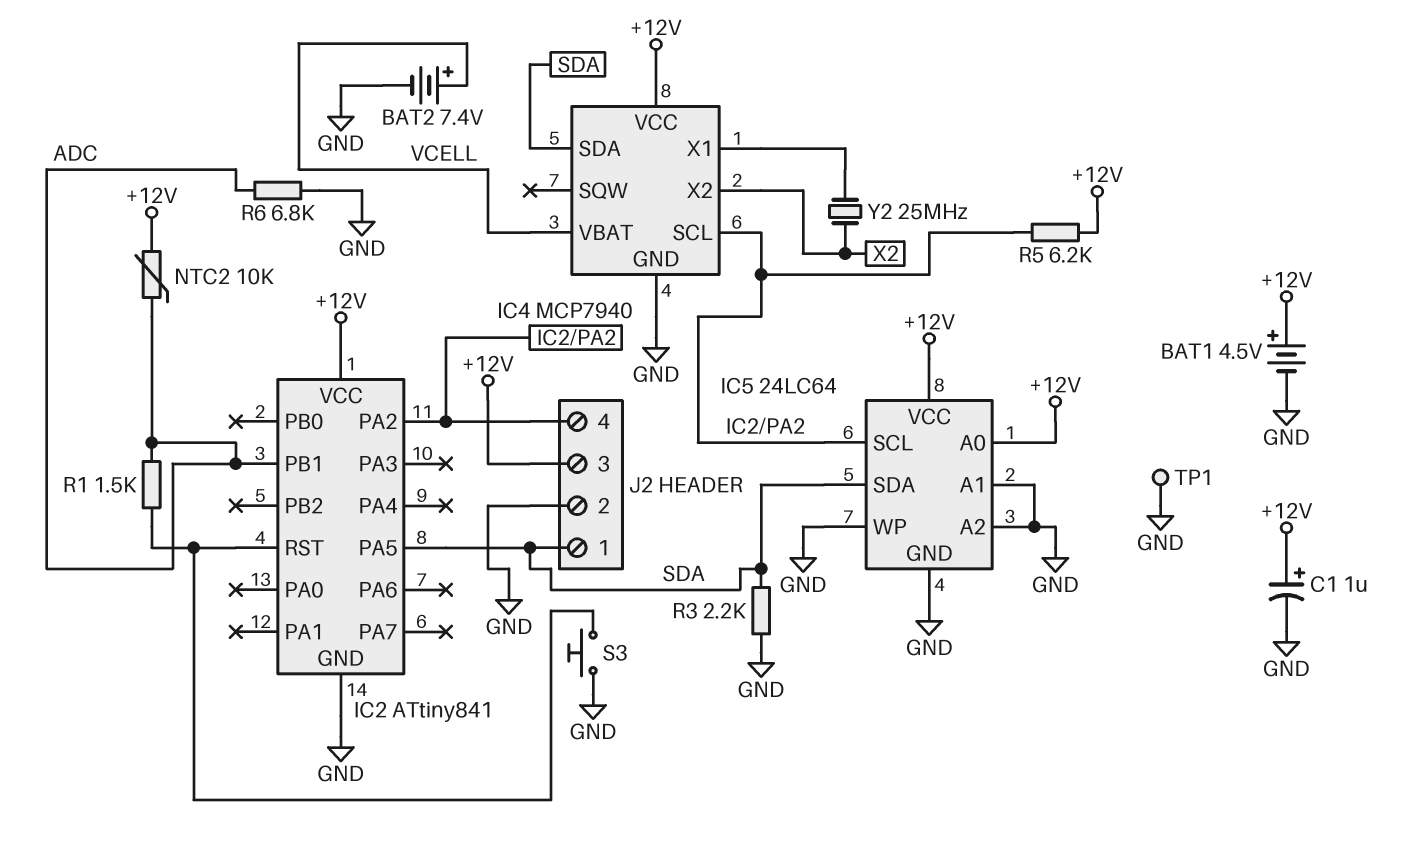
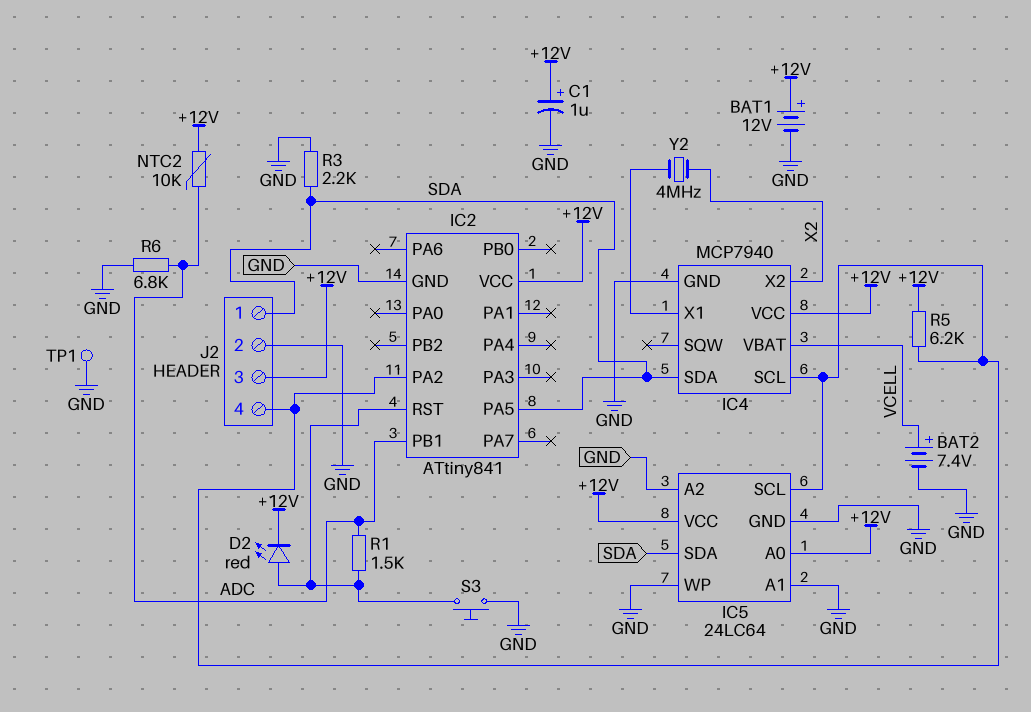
BAT1: 4.5V (plus +12V, minus GND) -> 12V (plus +12V, minus GND)
D2: none -> LED red (A IC2/RST, K +12V)
Y2: 25MHz (IC4/X1, X2) -> 4MHz (IC4/X1, X2)

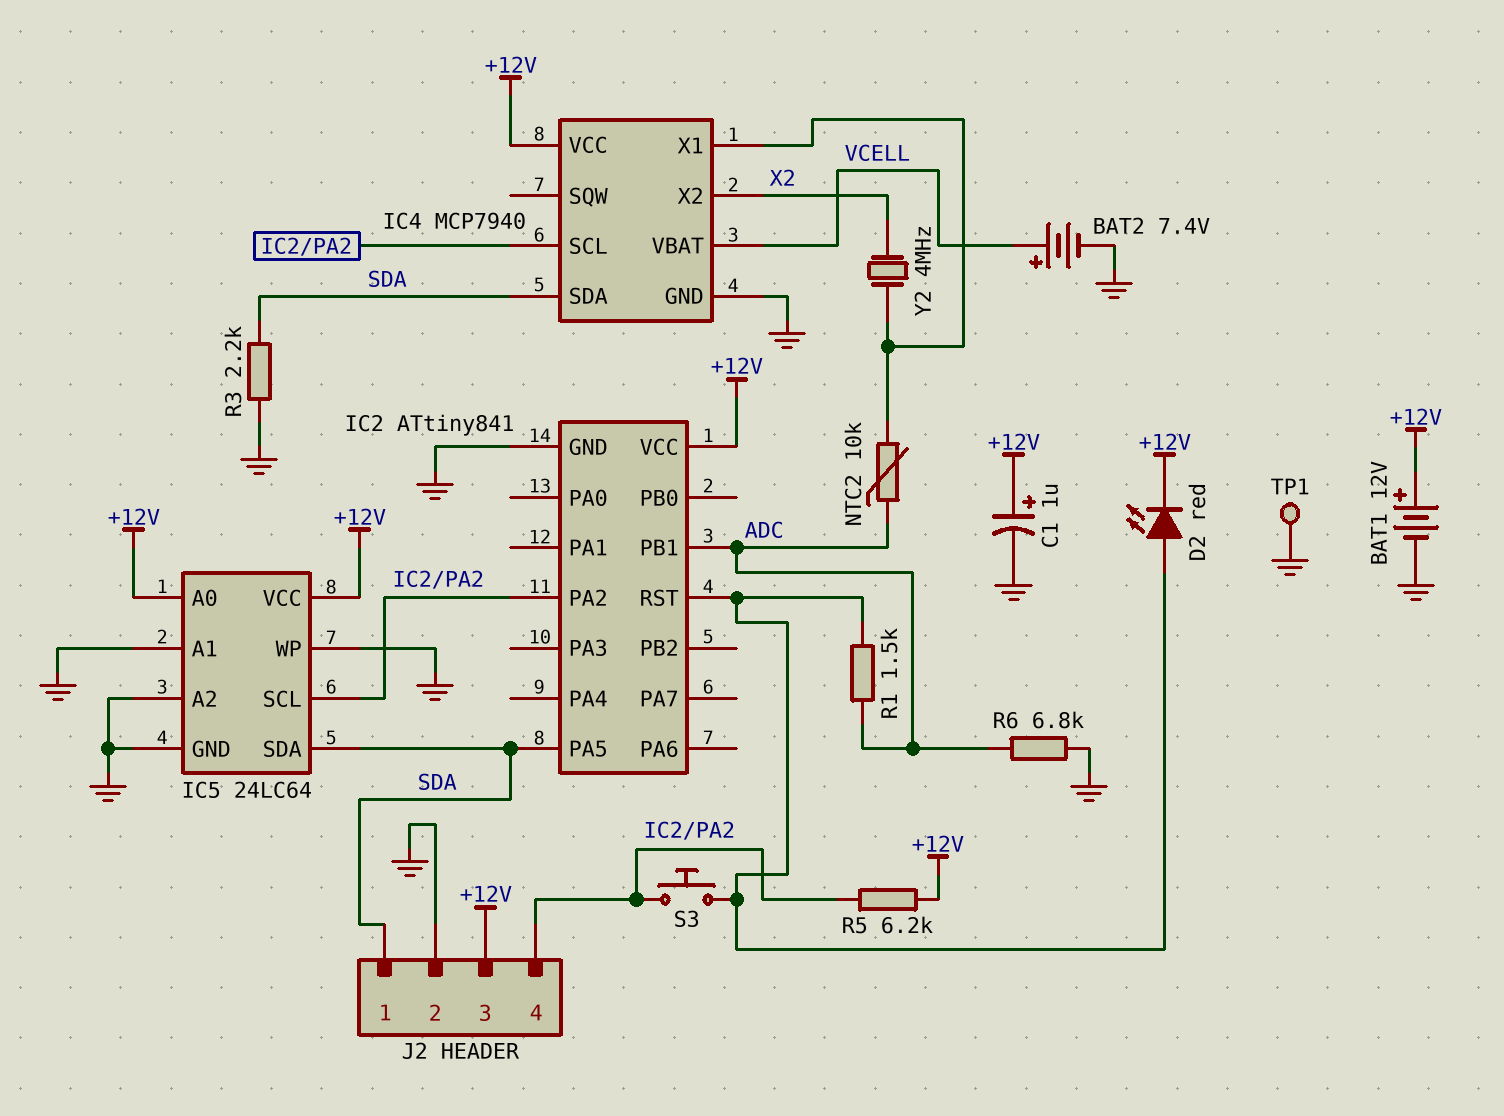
NTC2: 10k (+12V, ADC) -> 10k (ADC, IC4/X1)
S3: button (GND, IC2/RST) -> button (IC2/PA2, IC2/RST)

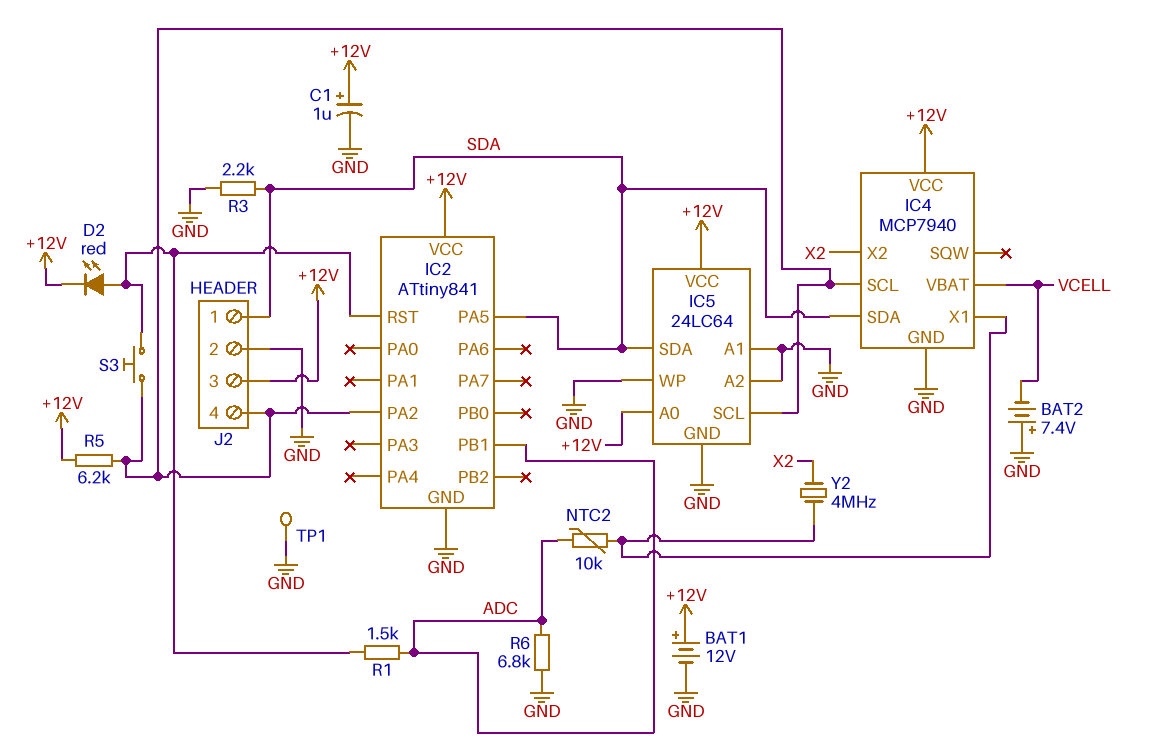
BAT2: 7.4V (plus VCELL, minus GND) -> 7.4V (plus GND, minus VCELL)

